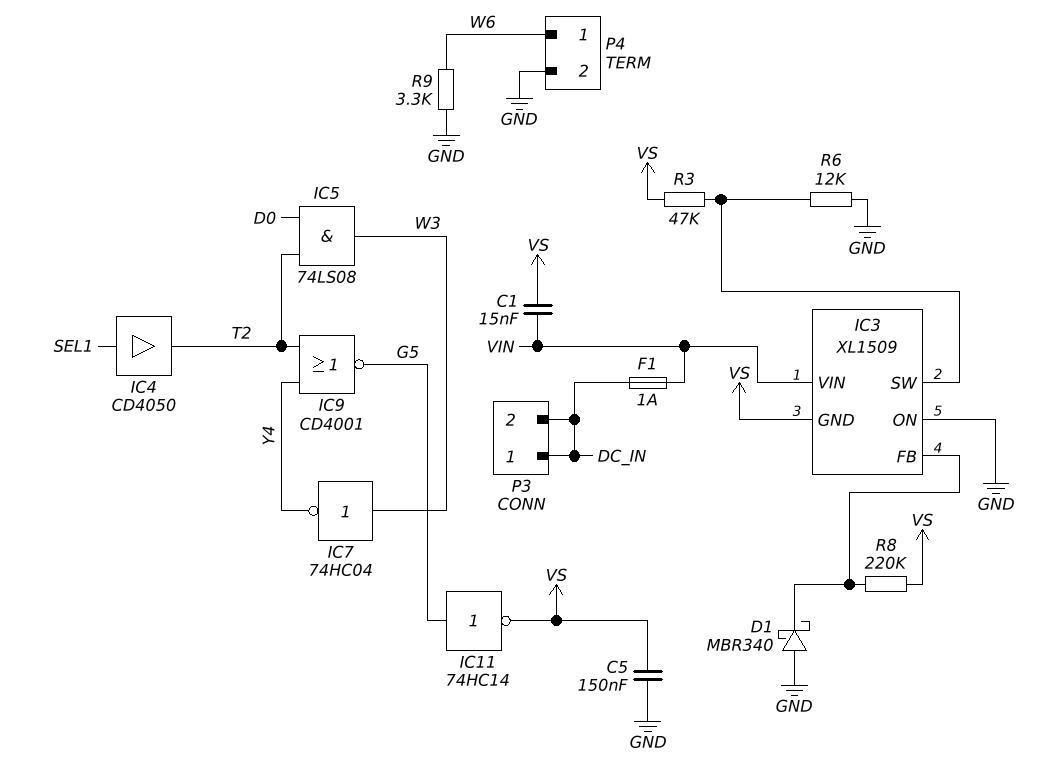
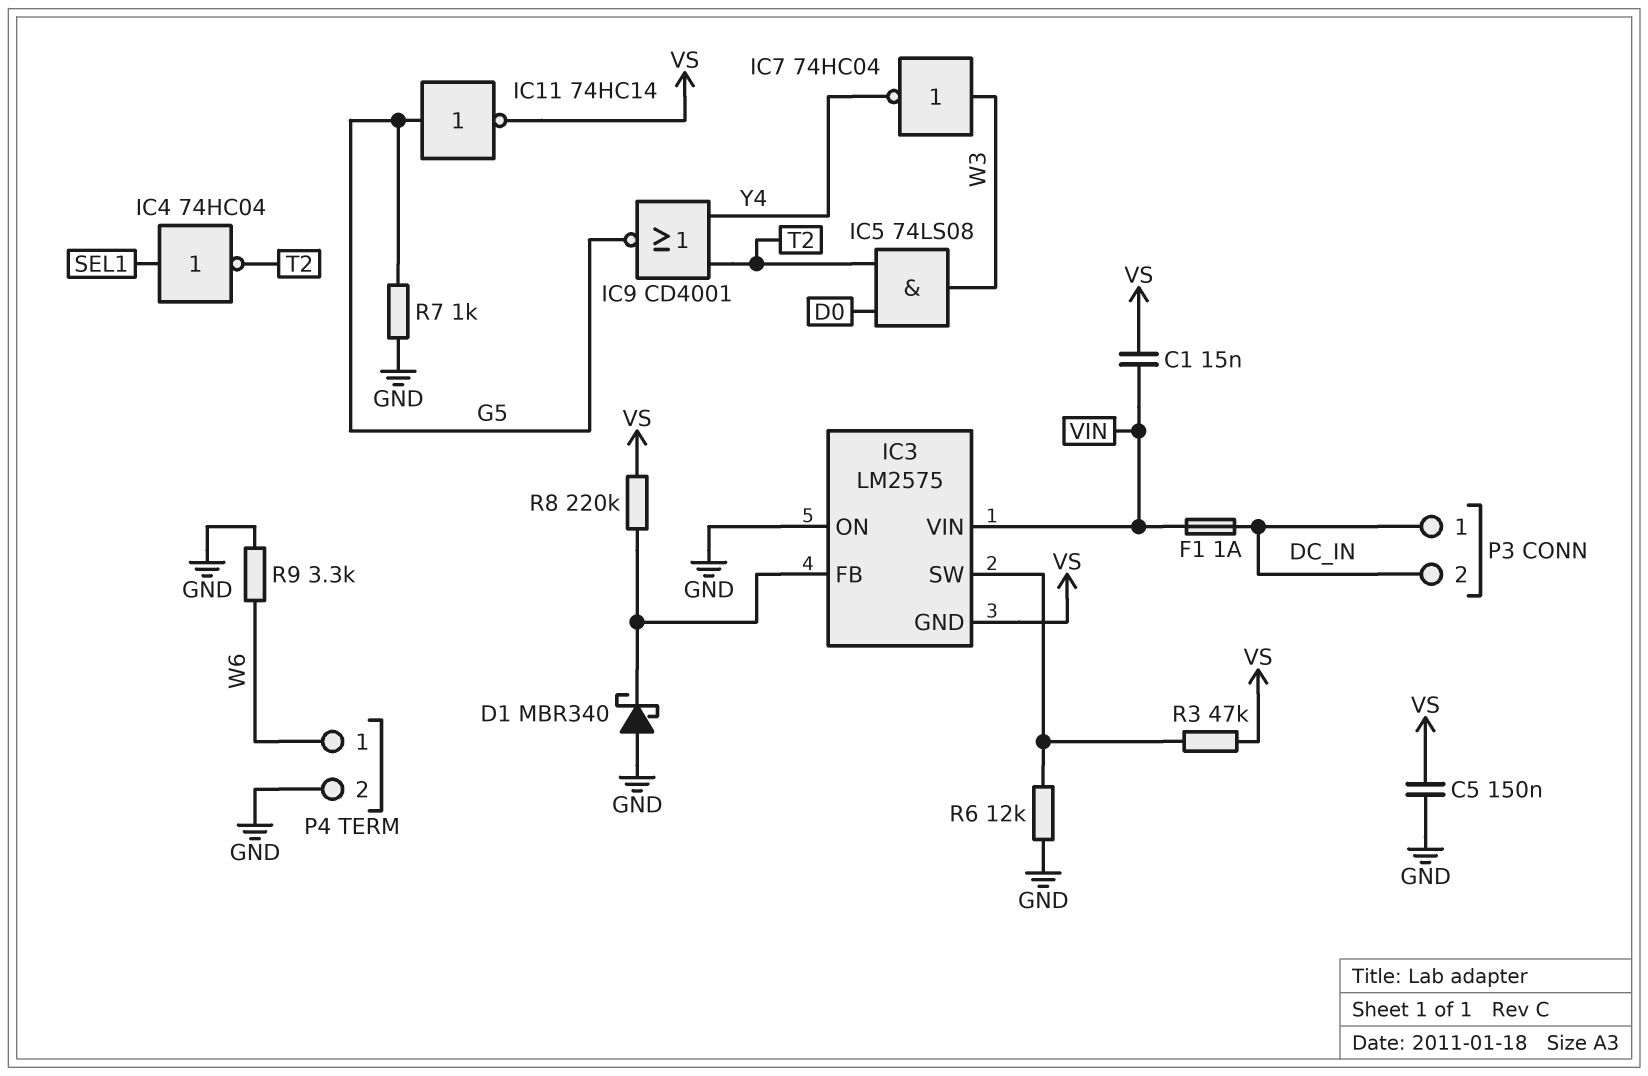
IC3: XL1509 -> LM2575
IC4: buffer CD4050 (in SEL1, out T2) -> NOT 74HC04 (in SEL1, out T2)
R7: none -> 1k (G5, GND)

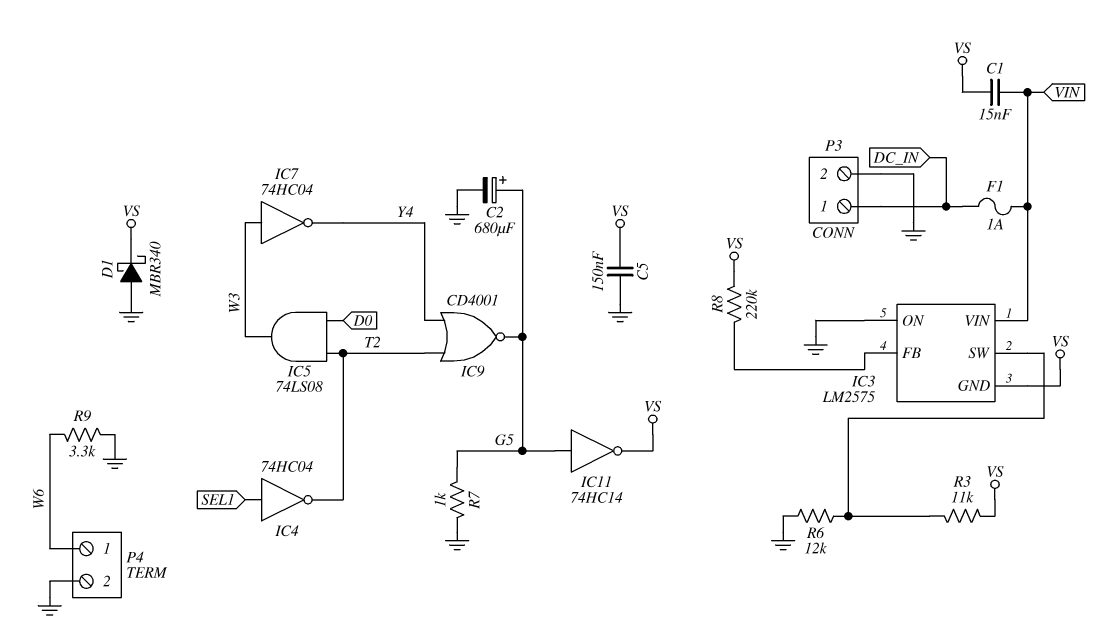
C2: none -> 680uF (plus G5, minus GND)
D1: schottky MBR340 (A GND, K IC3/FB) -> schottky MBR340 (A GND, K VS)
P3 pin 2: DC_IN -> GND
R3: 47k (IC3/SW, VS) -> 11k (IC3/SW, VS)

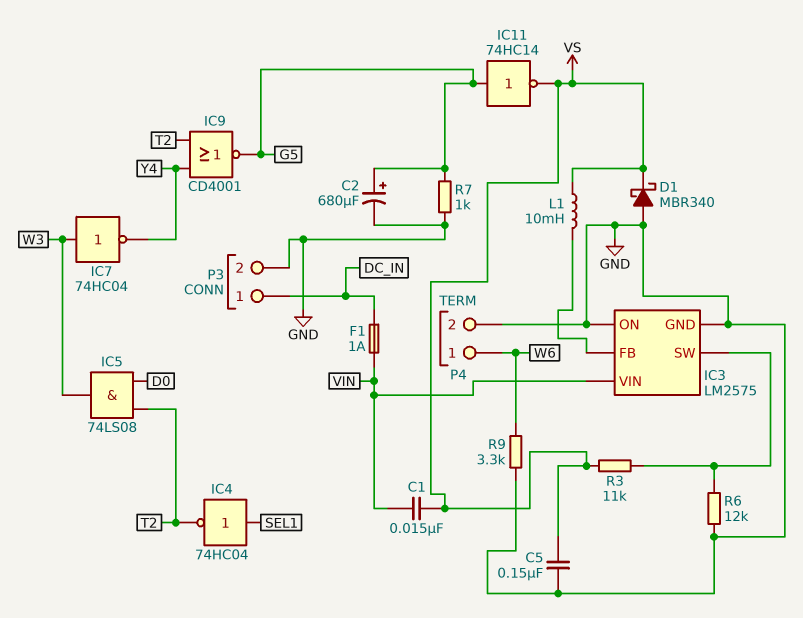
IC3 pin GND: VS -> GND
L1: none -> 10mH (IC3/FB, VS)
R8: 220k (IC3/FB, VS) -> none

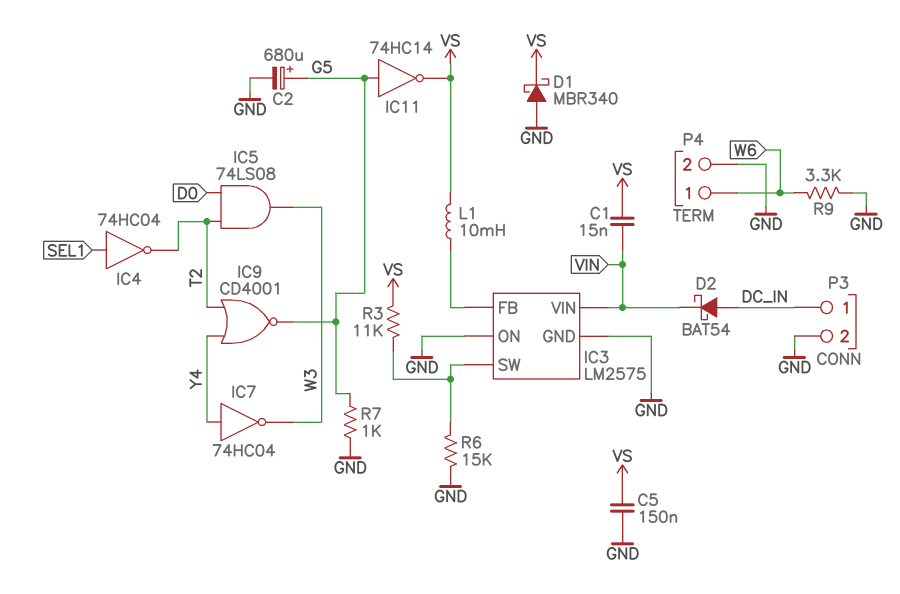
D2: none -> schottky BAT54 (A DC_IN, K VIN)
F1: 1A (DC_IN, VIN) -> none
IC7: NOT 74HC04 (in W3, out Y4) -> NOT 74HC04 (in Y4, out W3)
R6: 12k (GND, IC3/SW) -> 15k (GND, IC3/SW)

